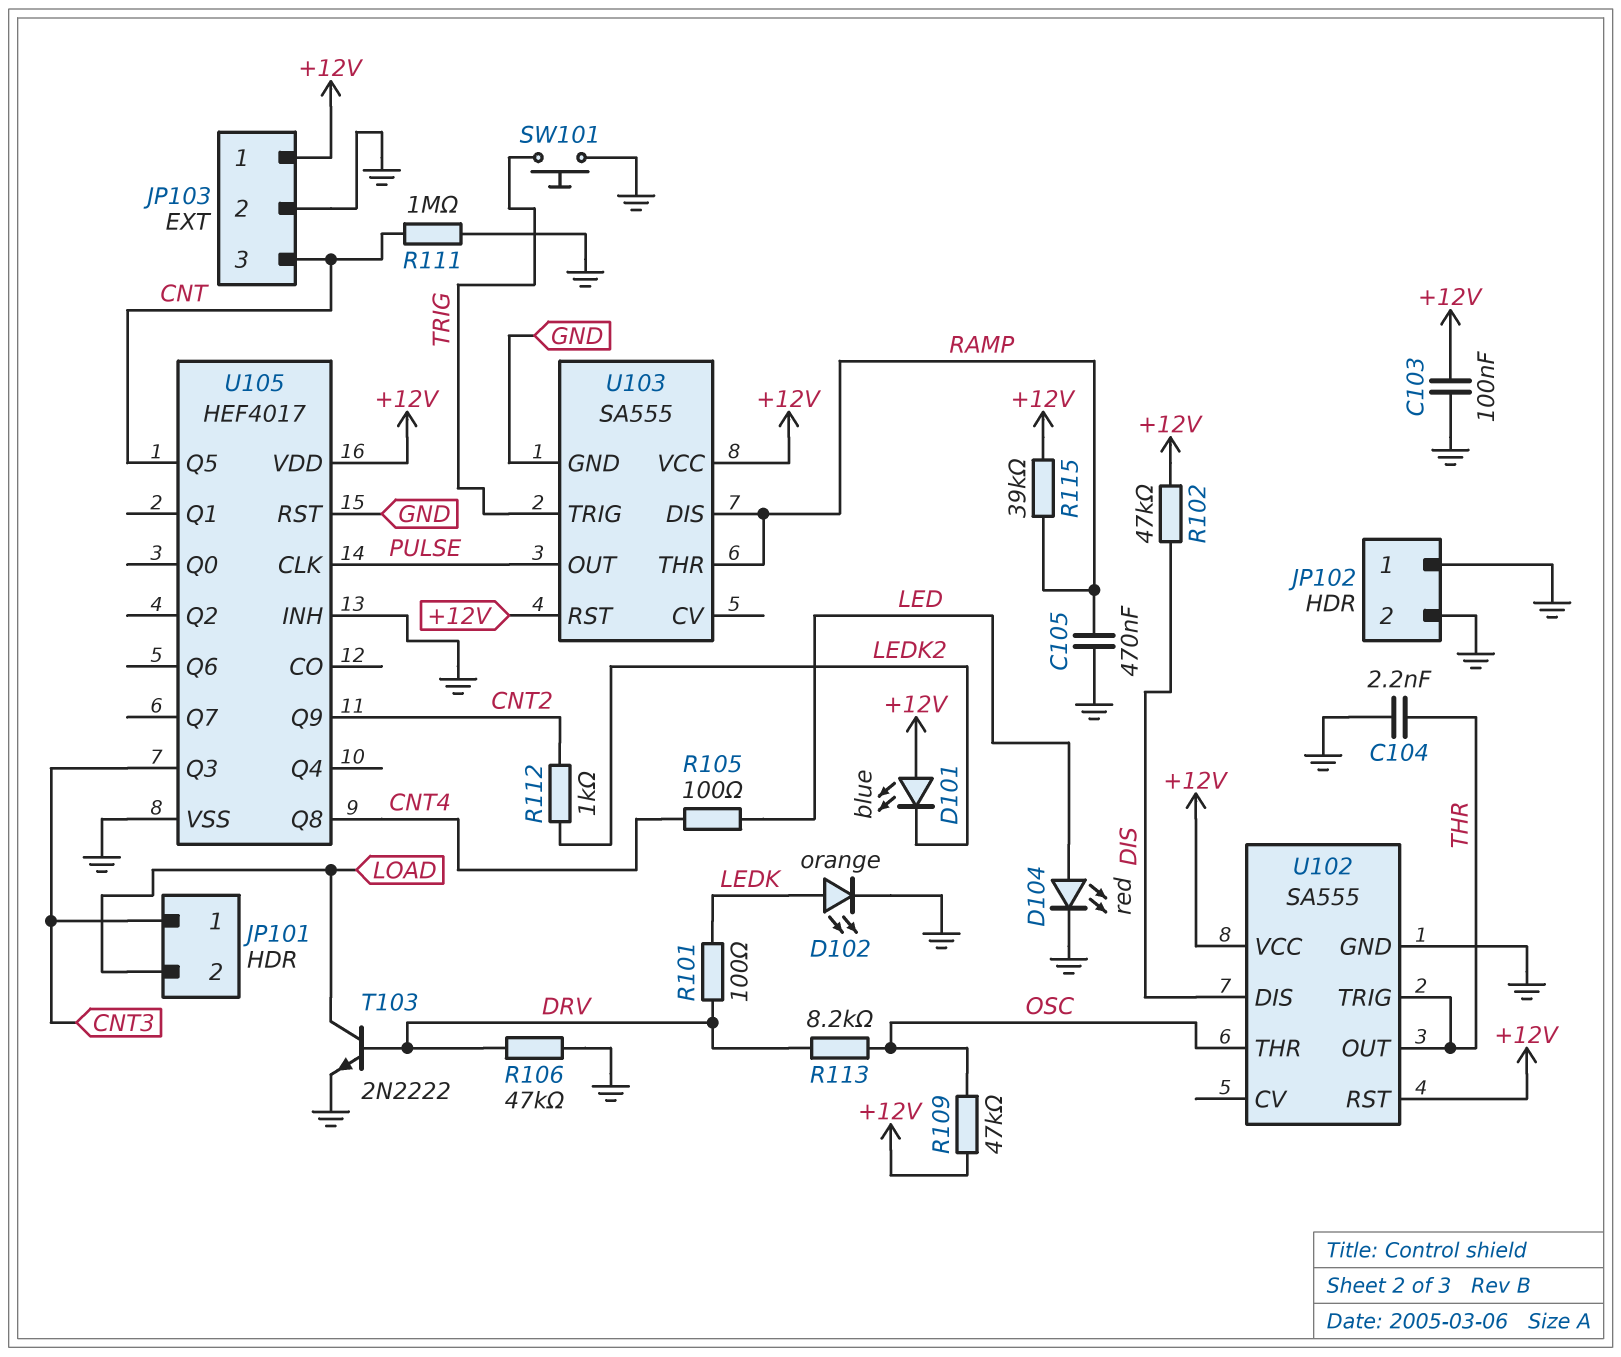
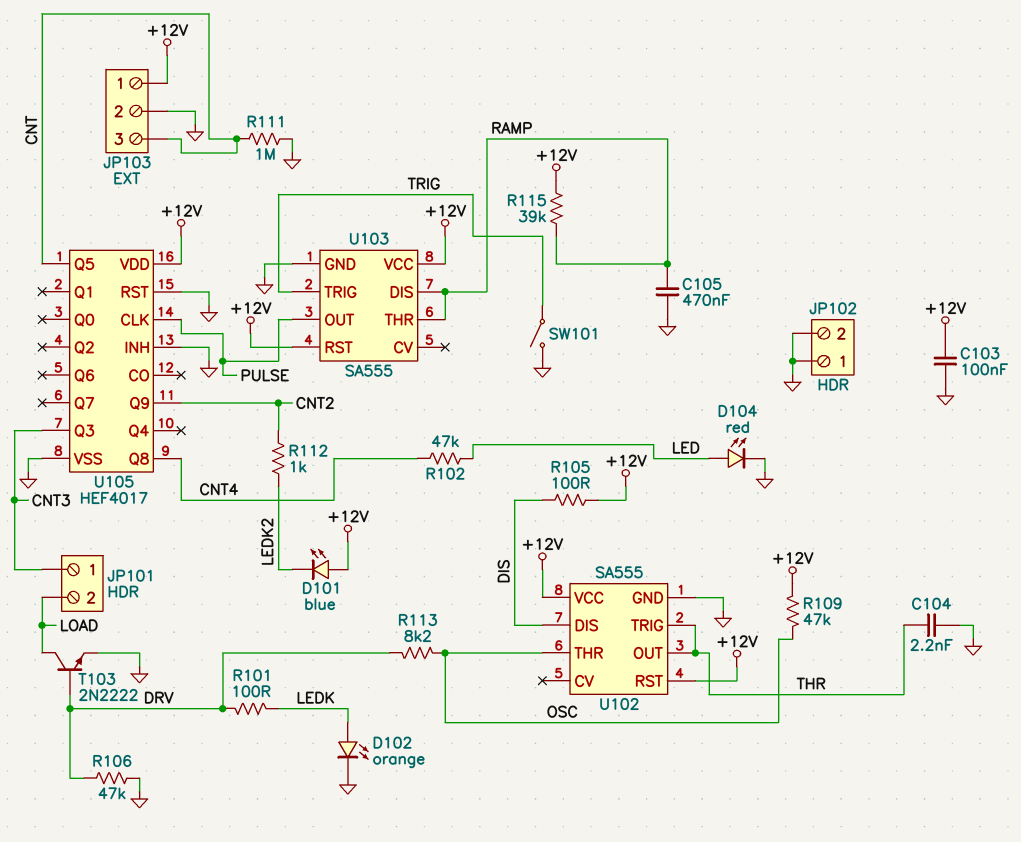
R102: 47k (+12V, DIS) -> 47k (CNT4, LED)
R105: 100 (CNT4, LED) -> 100 (+12V, DIS)
SW101: button (GND, TRIG) -> switch (GND, TRIG)

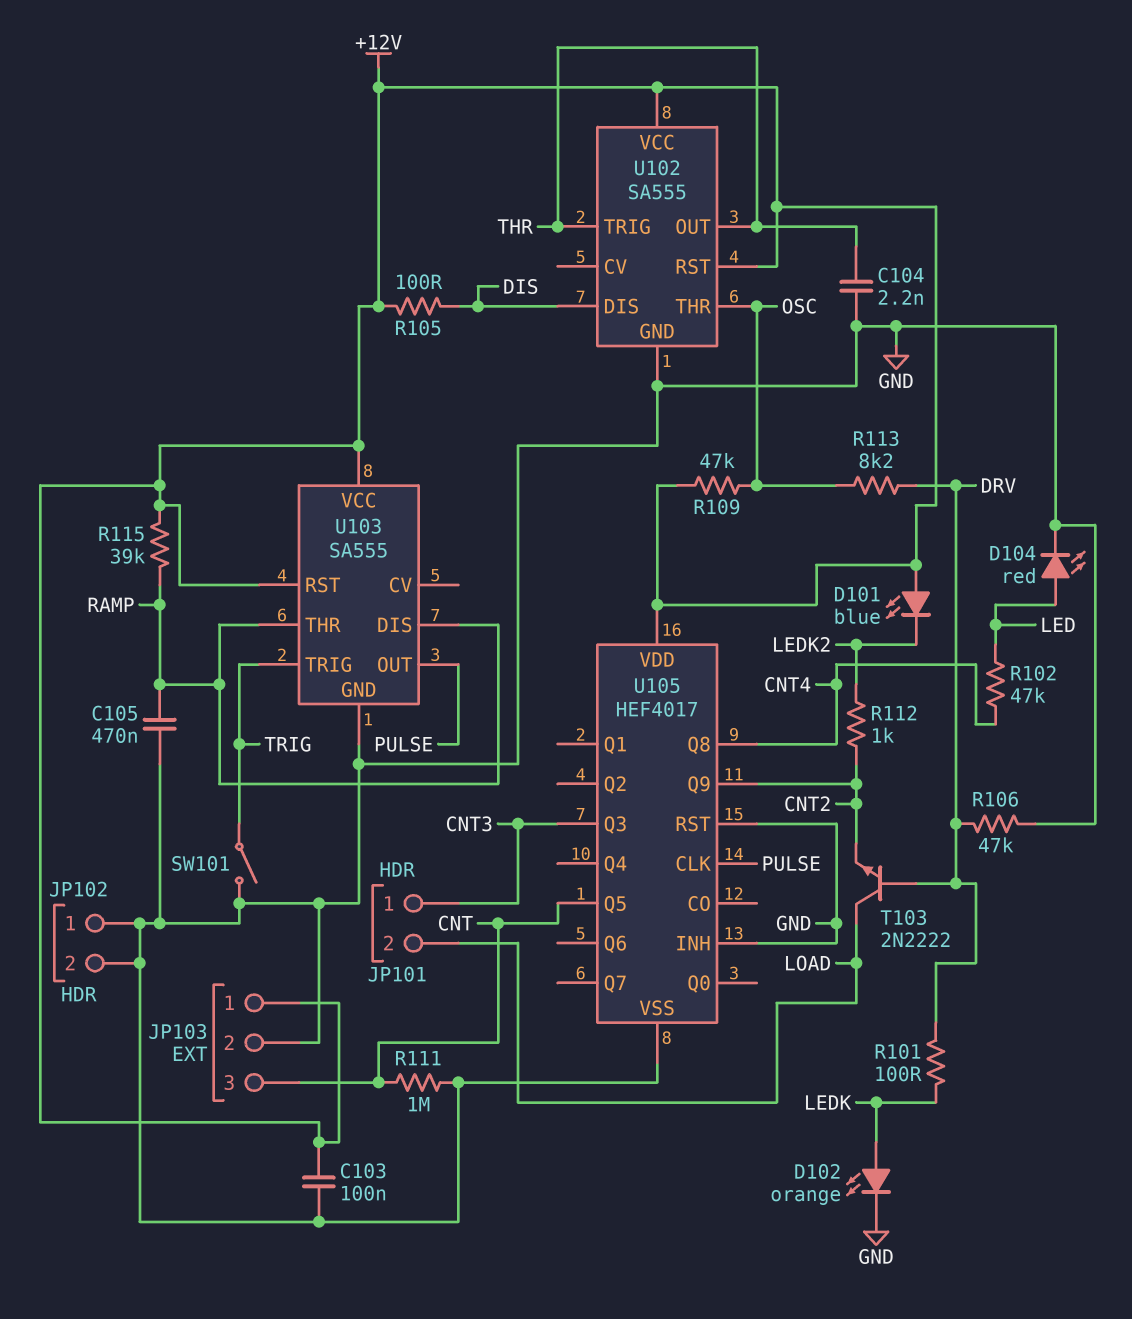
T103: NPN 2N2222 (B DRV, C LOAD, E GND) -> NPN 2N2222 (B DRV, C LOAD, E CNT2)

